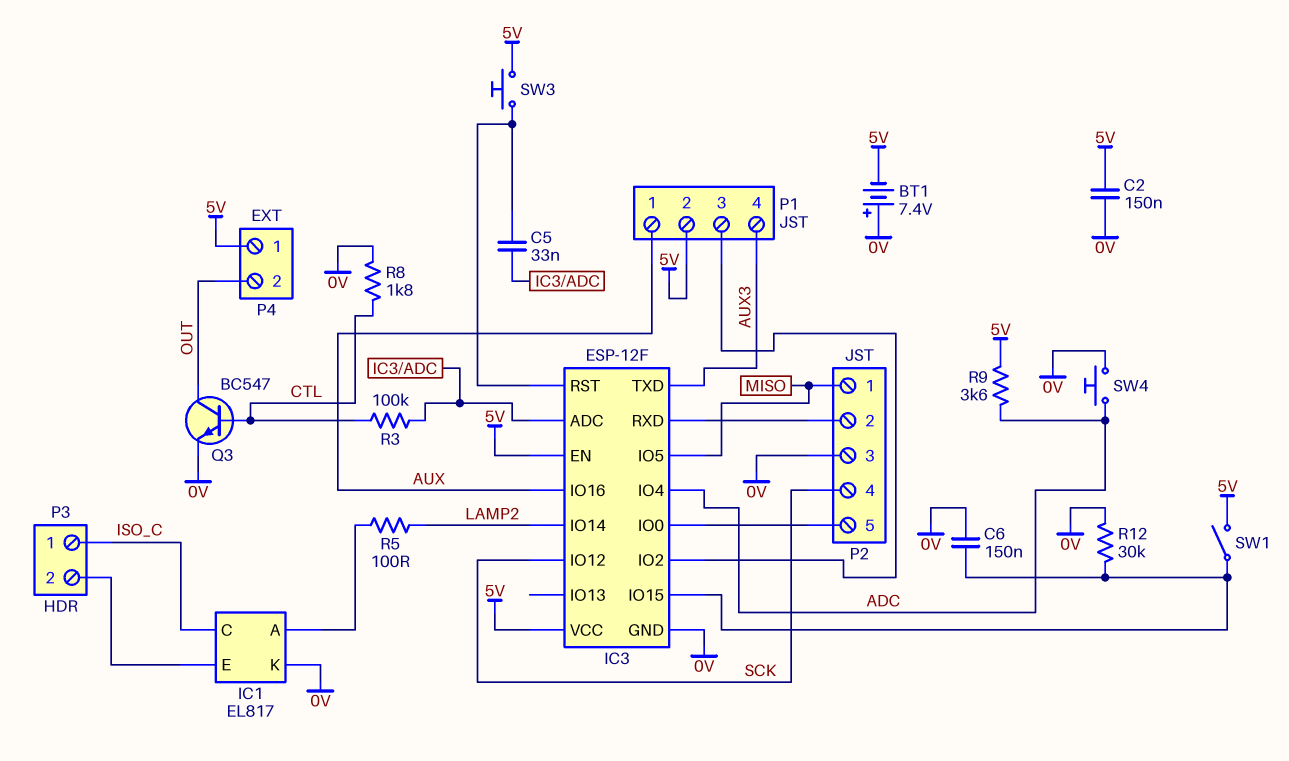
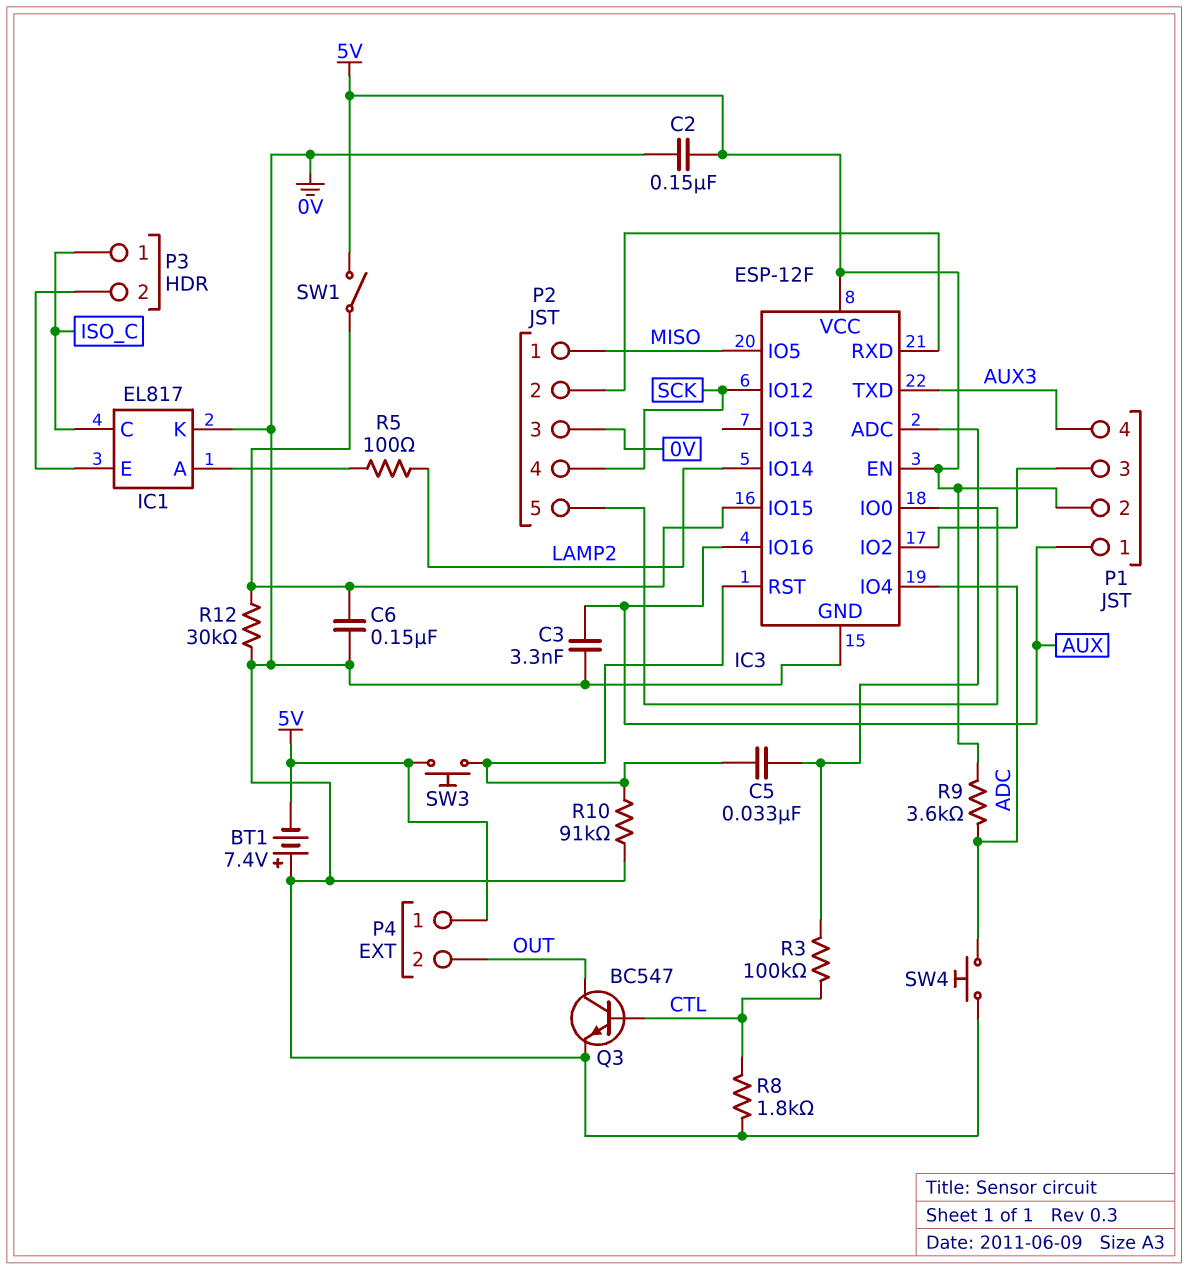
C3: none -> 3.3nF (0V, AUX)
R10: none -> 91k (0V, IC3/RST)

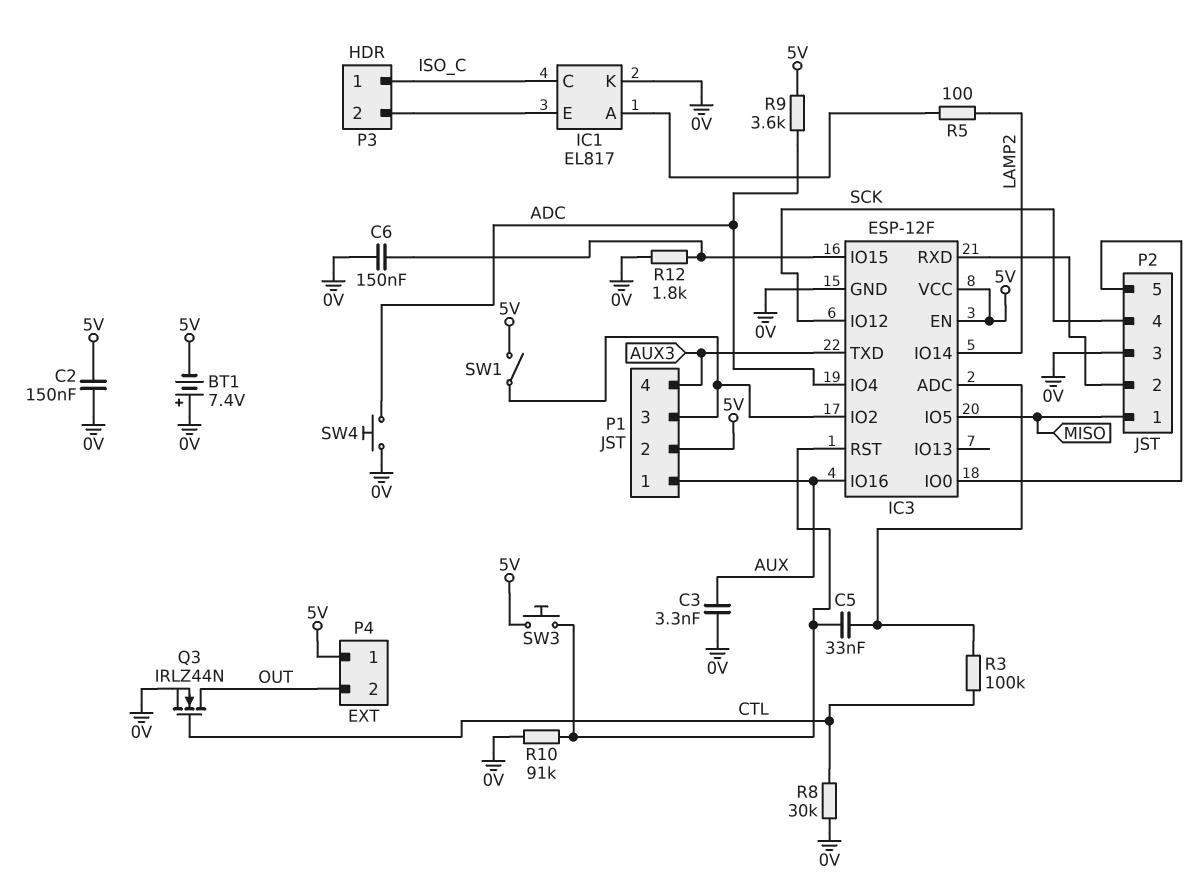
Q3: NPN BC547 (B CTL, C OUT, E 0V) -> NMOS IRLZ44N (G CTL, D OUT, S 0V)
R8: 1.8k (0V, CTL) -> 30k (0V, CTL)
R12: 30k (0V, IC3/IO15) -> 1.8k (0V, IC3/IO15)
SW1: switch (5V, IC3/IO15) -> switch (5V, IC3/IO2)

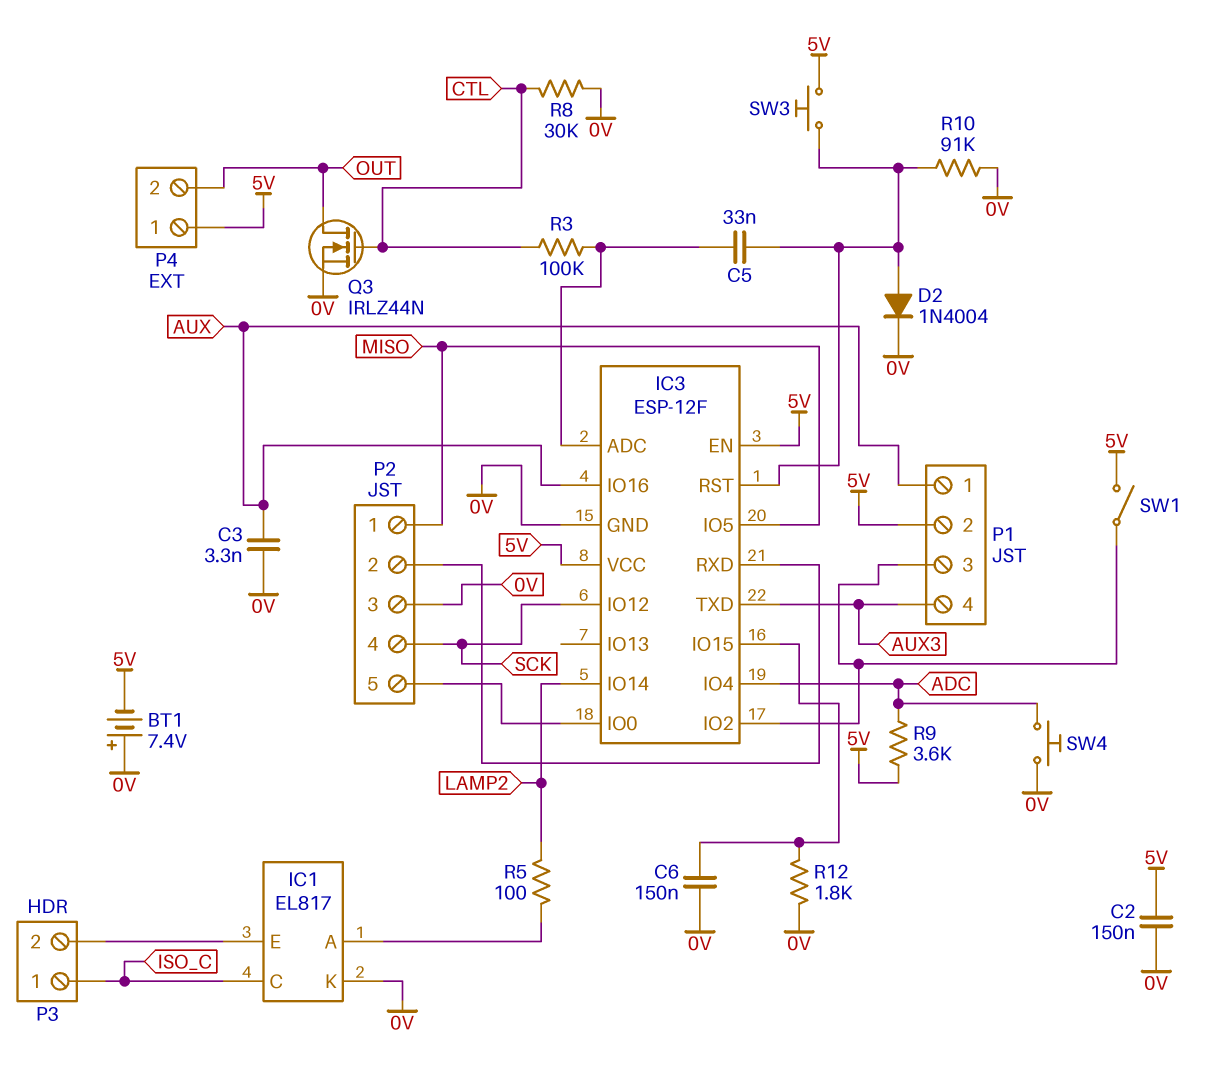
D2: none -> diode 1N4004 (A IC3/RST, K 0V)

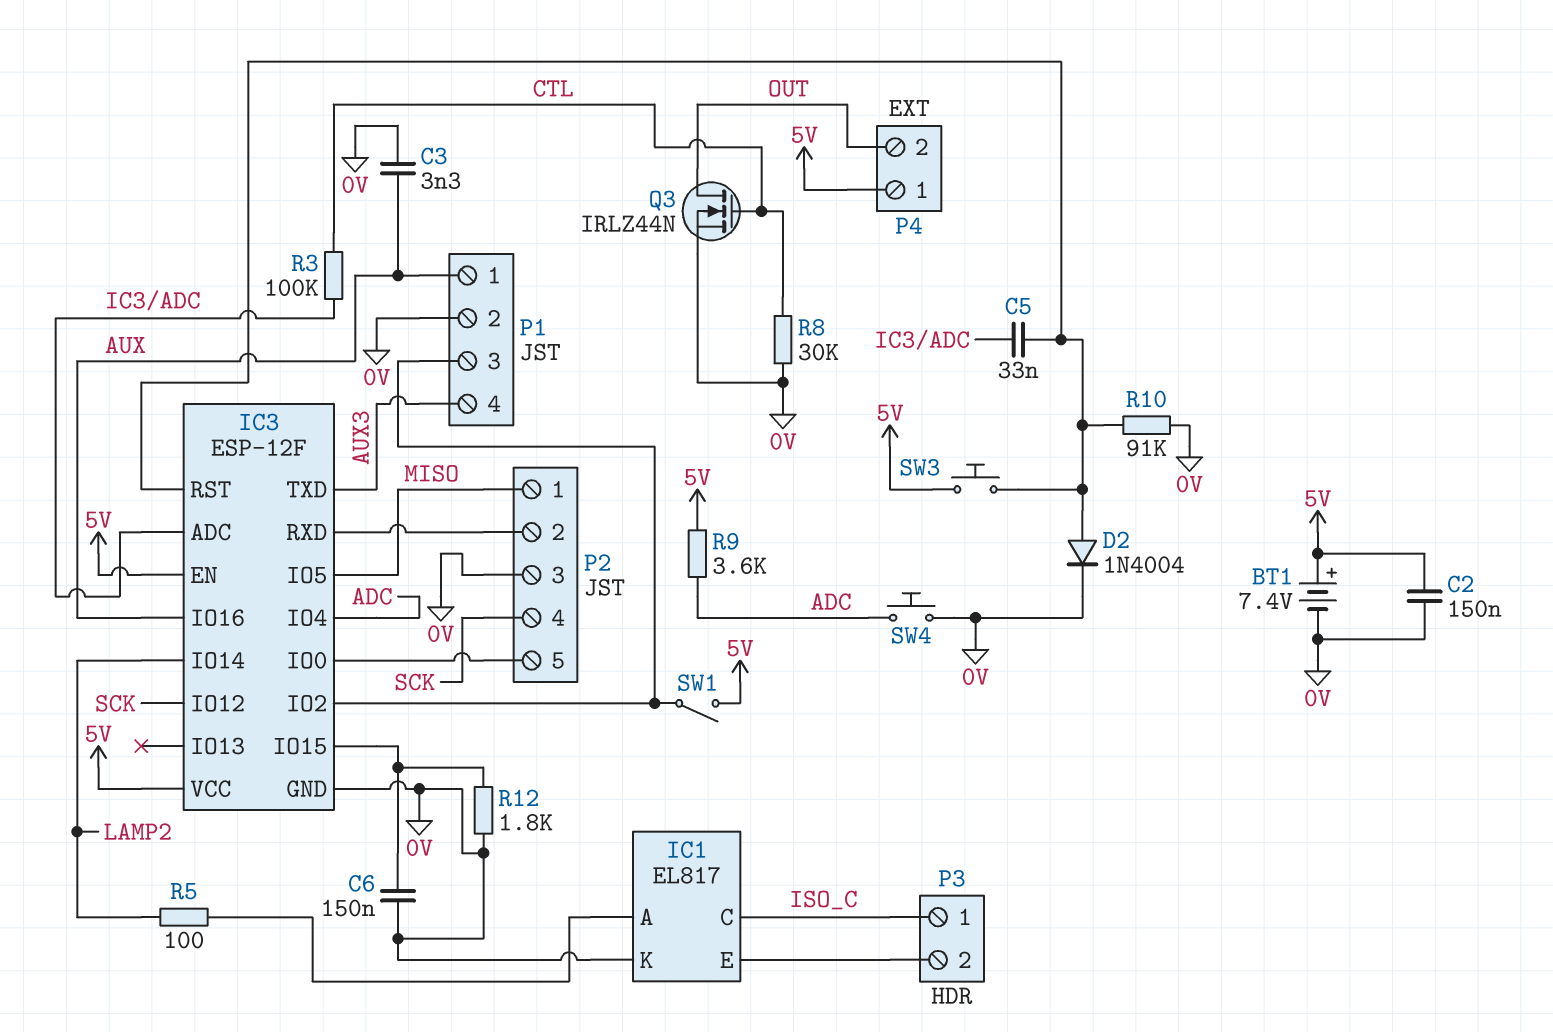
BT1: 7.4V (plus 0V, minus 5V) -> 7.4V (plus 5V, minus 0V)
P1 pin 2: 5V -> 0V

